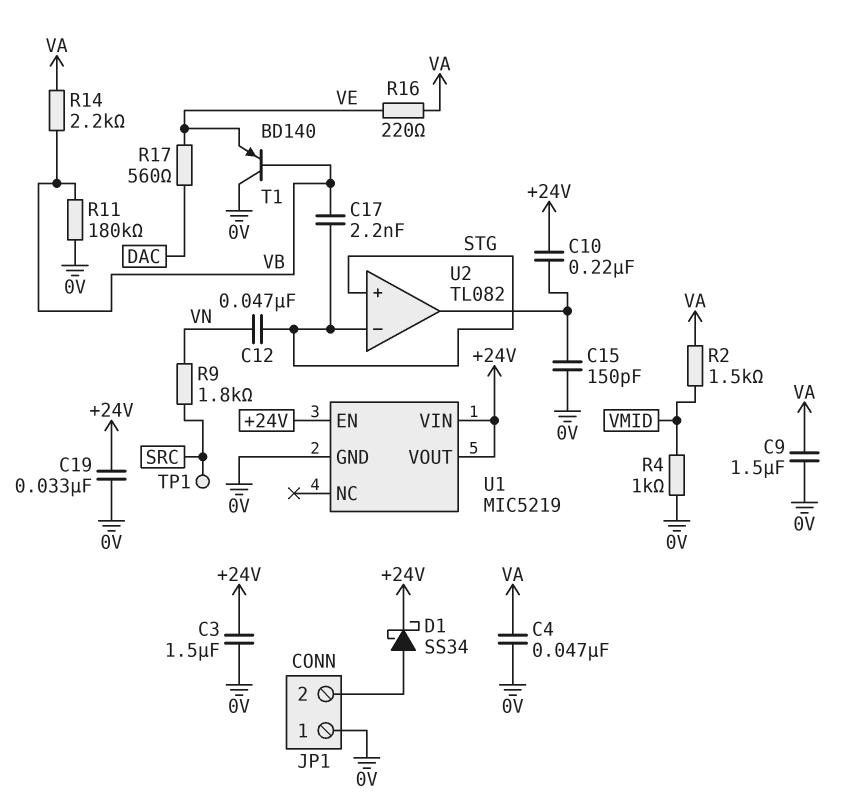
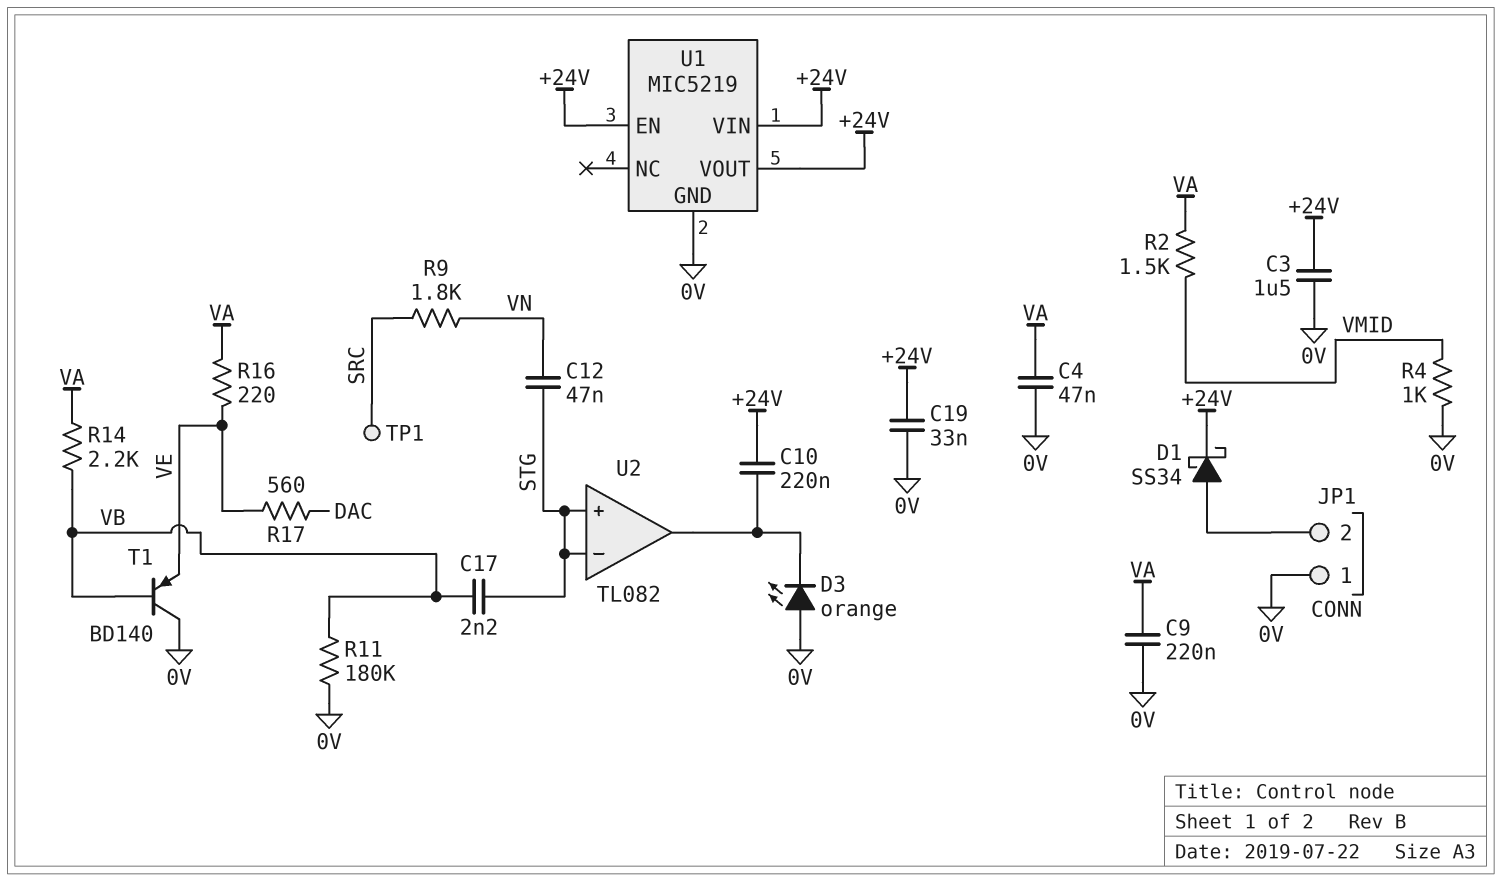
C9: 1.5uF (0V, VA) -> 220nF (0V, VA)
C15: 150pF (0V, U2/out) -> none
D3: none -> LED orange (A 0V, K U2/out)

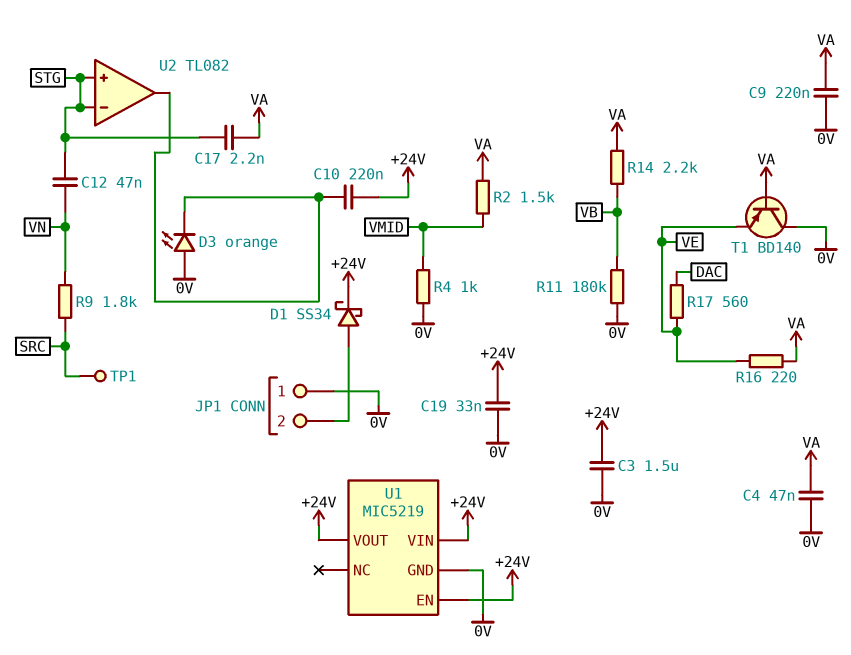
C17: 2.2nF (STG, VB) -> 2.2nF (STG, VA)
T1: PNP BD140 (B VB, C 0V, E VE) -> PNP BD140 (B VA, C 0V, E VE)

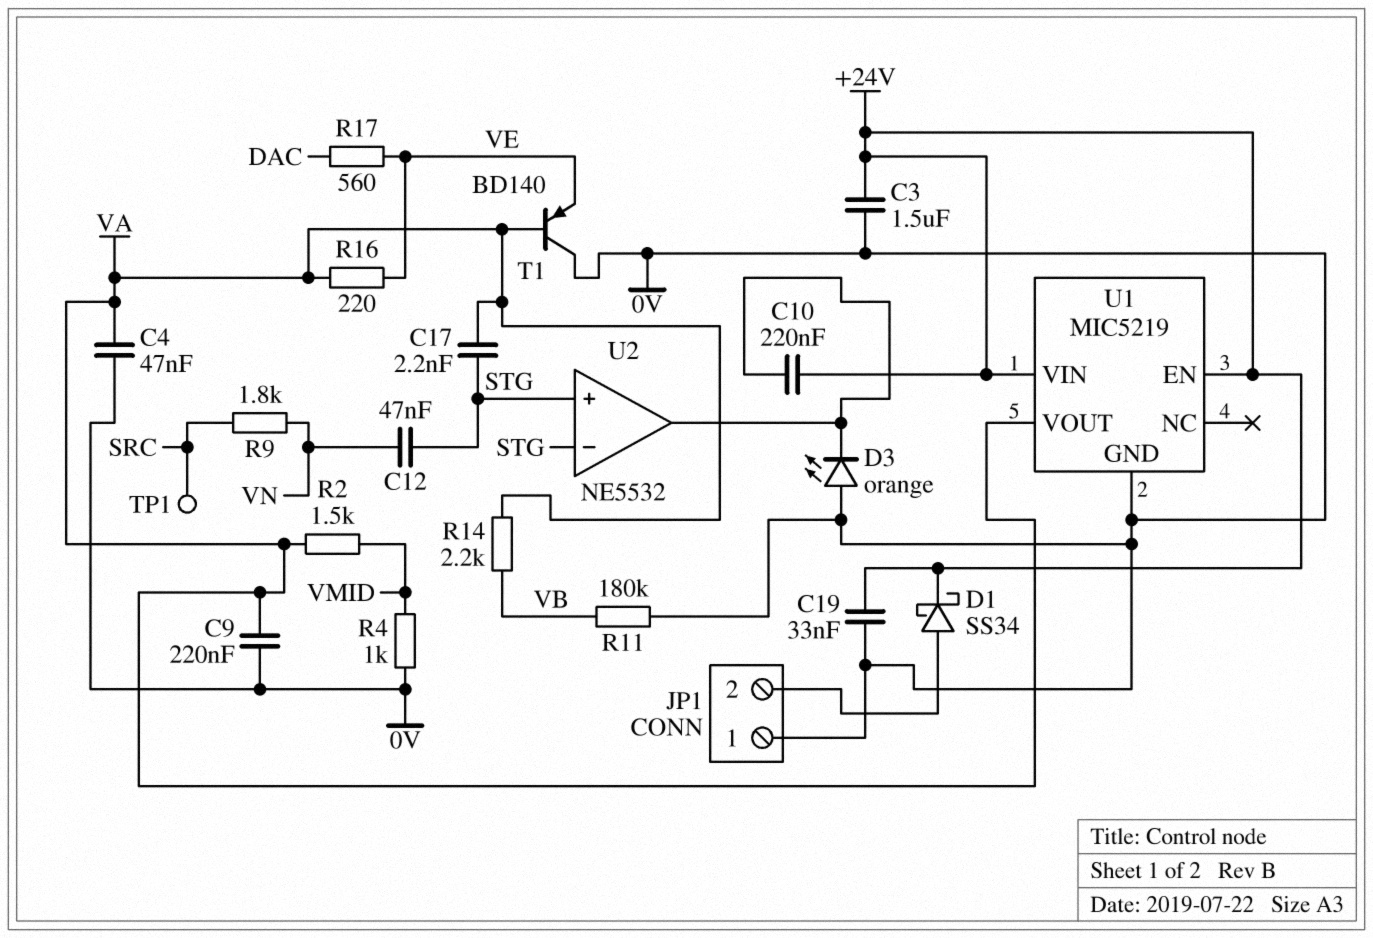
U1 pin VOUT: +24V -> VA
U2: TL082 -> NE5532

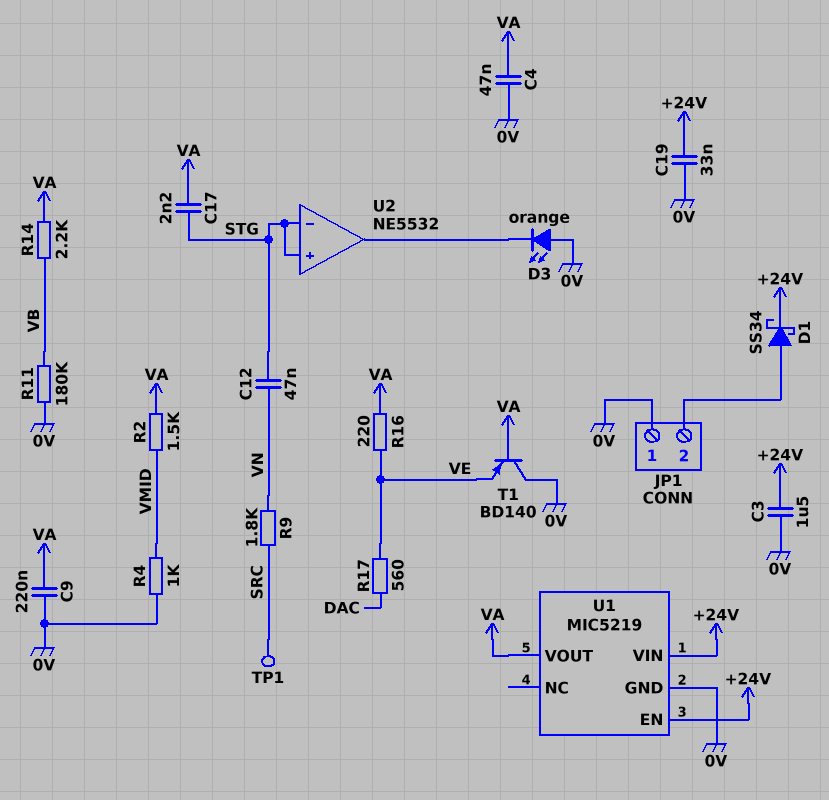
C10: 220nF (+24V, U2/out) -> none

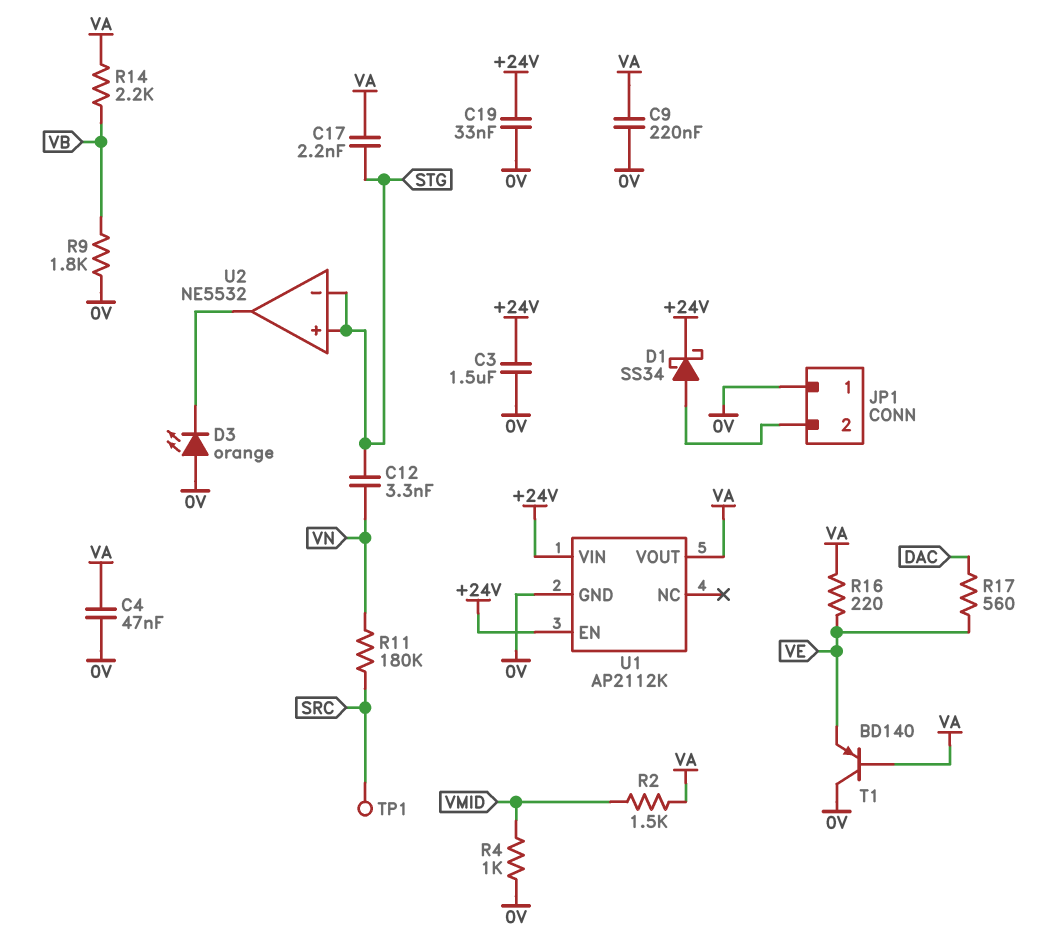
C12: 47nF (STG, VN) -> 3.3nF (STG, VN)
R9: 1.8k (SRC, VN) -> 1.8k (0V, VB)
R11: 180k (0V, VB) -> 180k (SRC, VN)
U1: MIC5219 -> AP2112K

